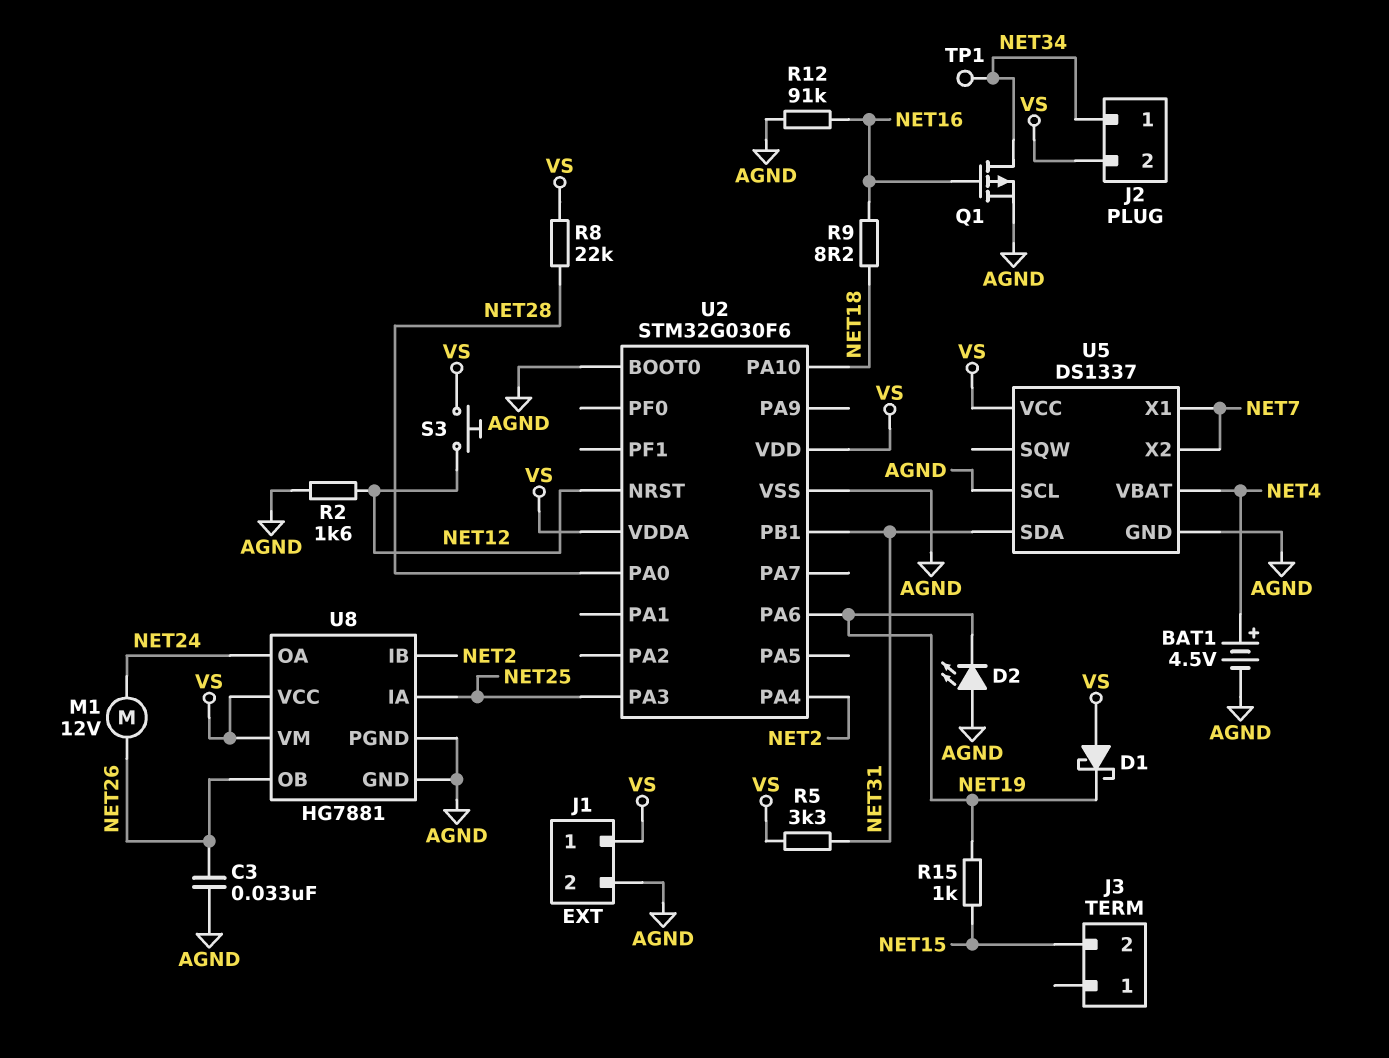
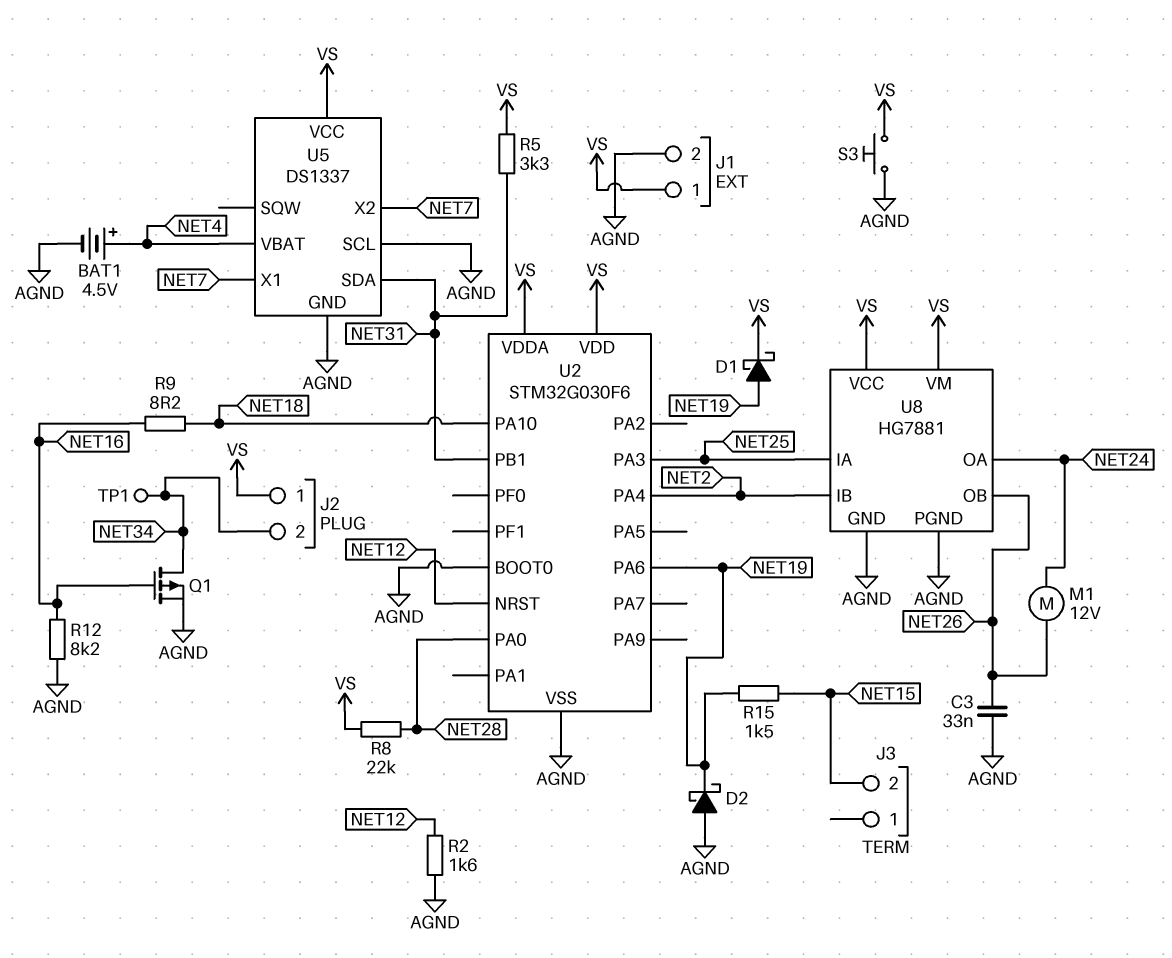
D1: schottky (A VS, K NET19) -> schottky (A NET19, K VS)
D2: LED (A AGND, K NET19) -> schottky (A AGND, K NET19)
J2 pin 1: NET34 -> VS
J2 pin 2: VS -> NET34
R12: 91k (AGND, NET16) -> 8.2k (AGND, NET16)
R15: 1k (NET15, NET19) -> 1.5k (NET15, NET19)
S3: button (NET12, VS) -> button (AGND, VS)

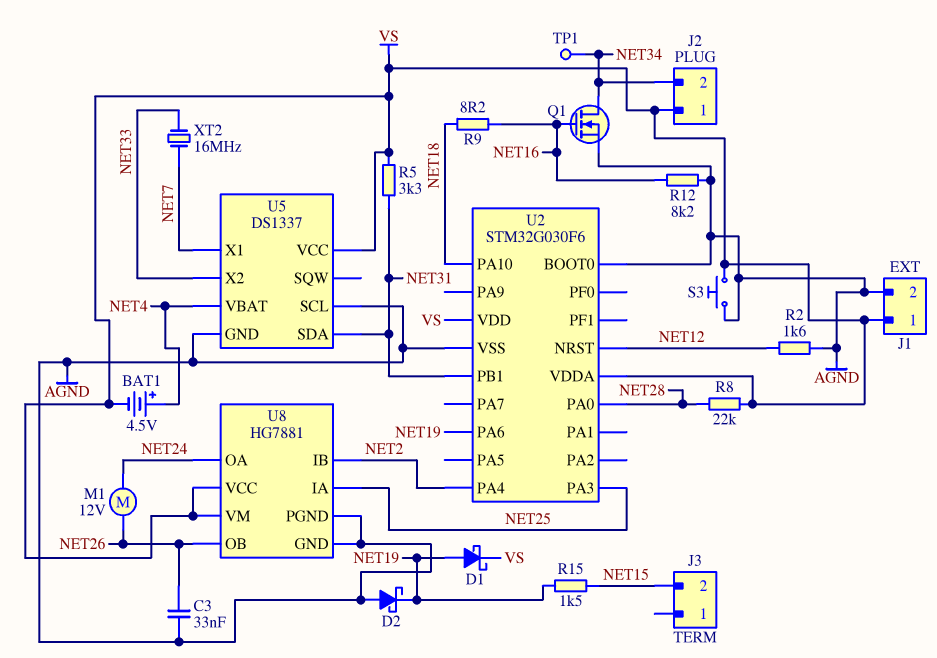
BAT1: 4.5V (plus NET4, minus AGND) -> 4.5V (plus NET4, minus VS)
Q1: PMOS (G NET16, D NET34, S AGND) -> NMOS (G NET16, D NET34, S AGND)
U5 pin X2: NET7 -> NET33
XT2: none -> 16MHz (NET7, NET33)

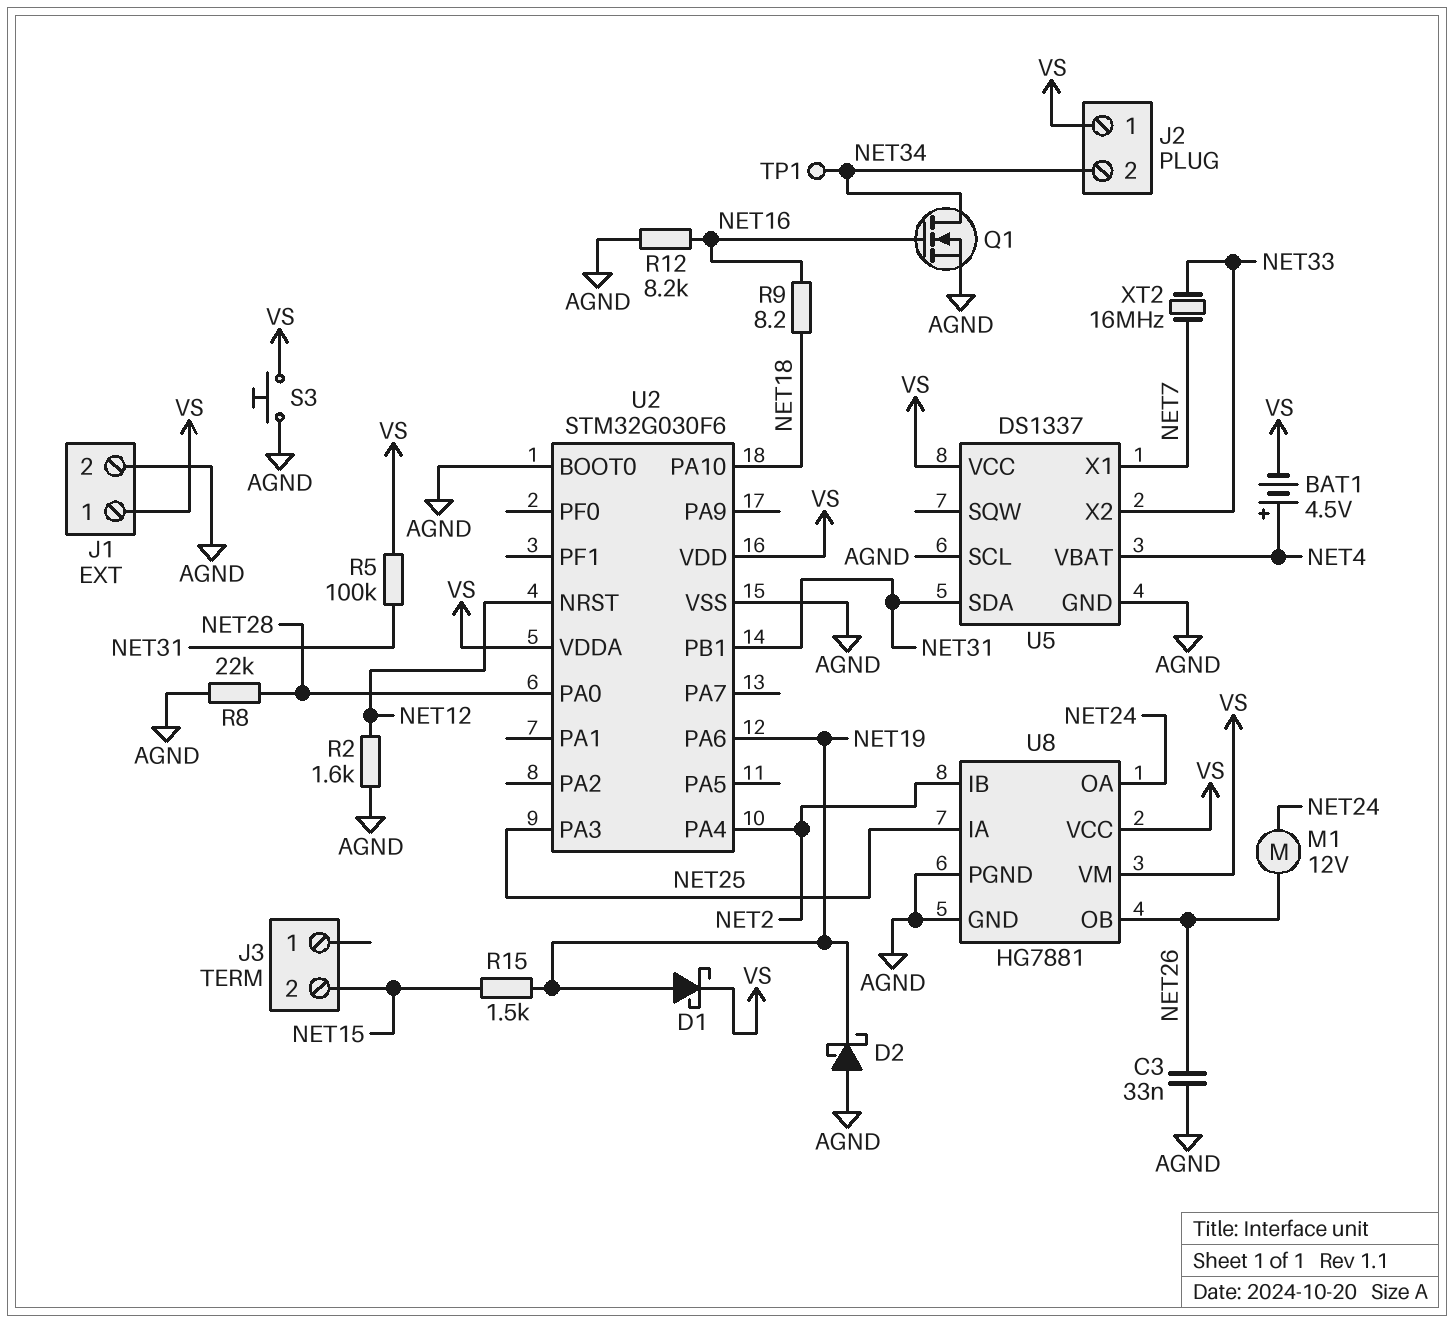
R5: 3.3k (NET31, VS) -> 100k (NET31, VS)
R8: 22k (NET28, VS) -> 22k (AGND, NET28)

